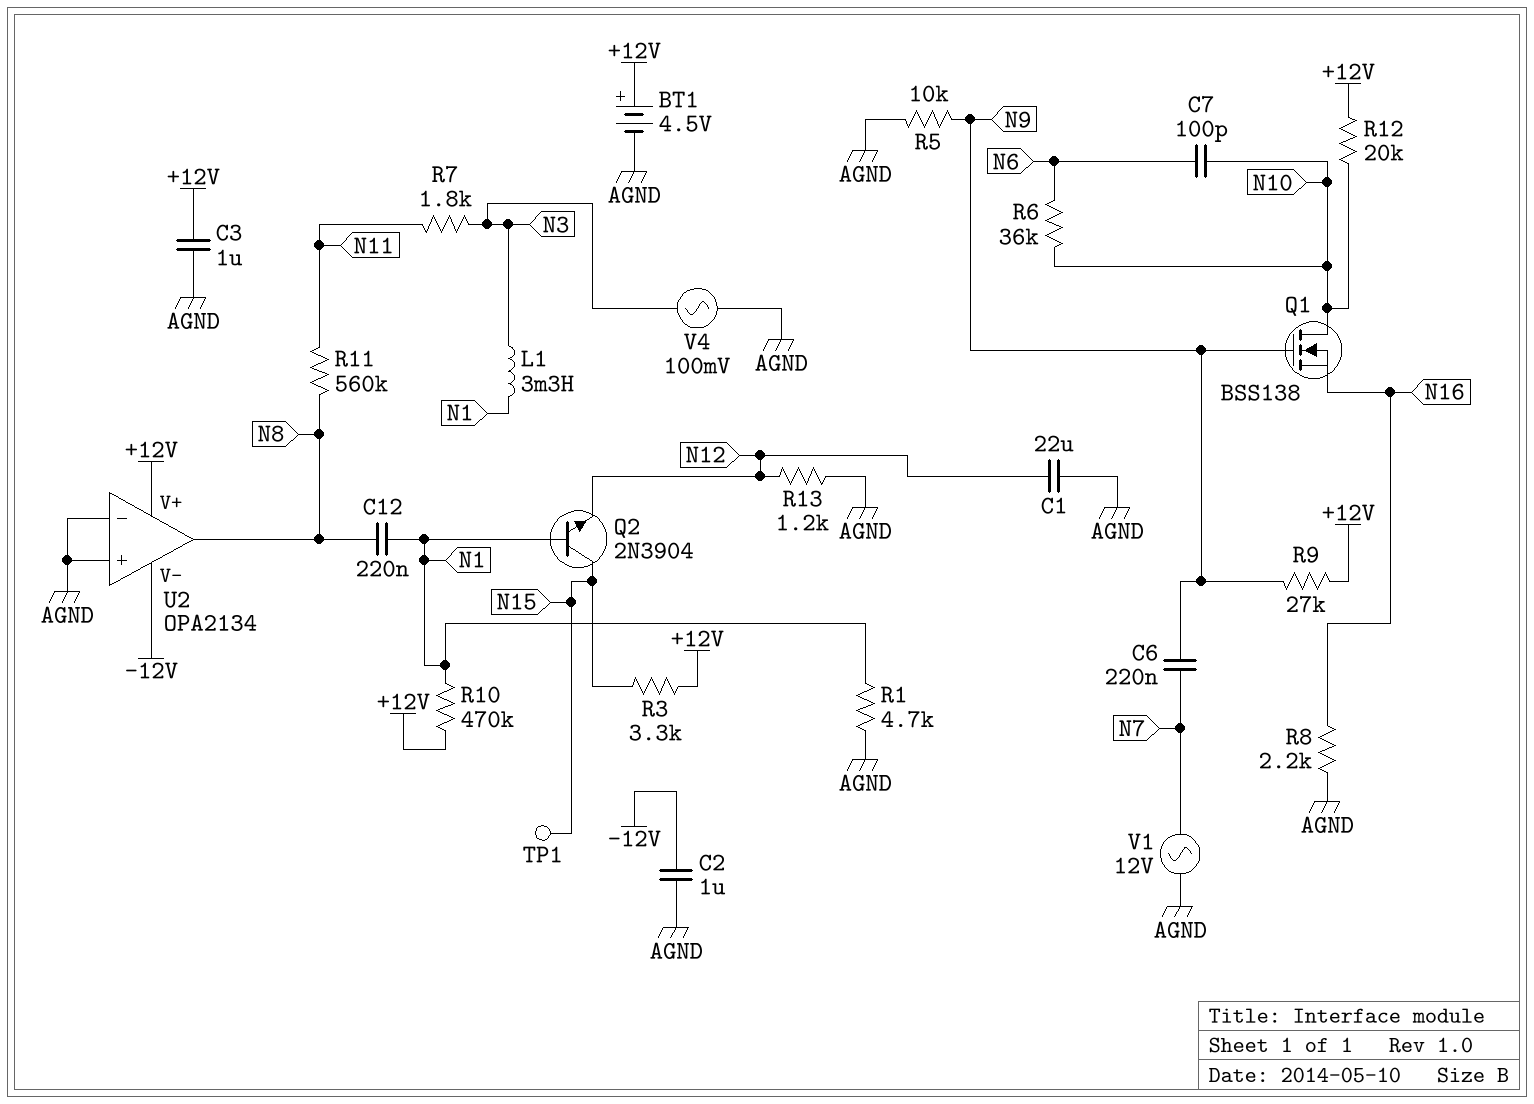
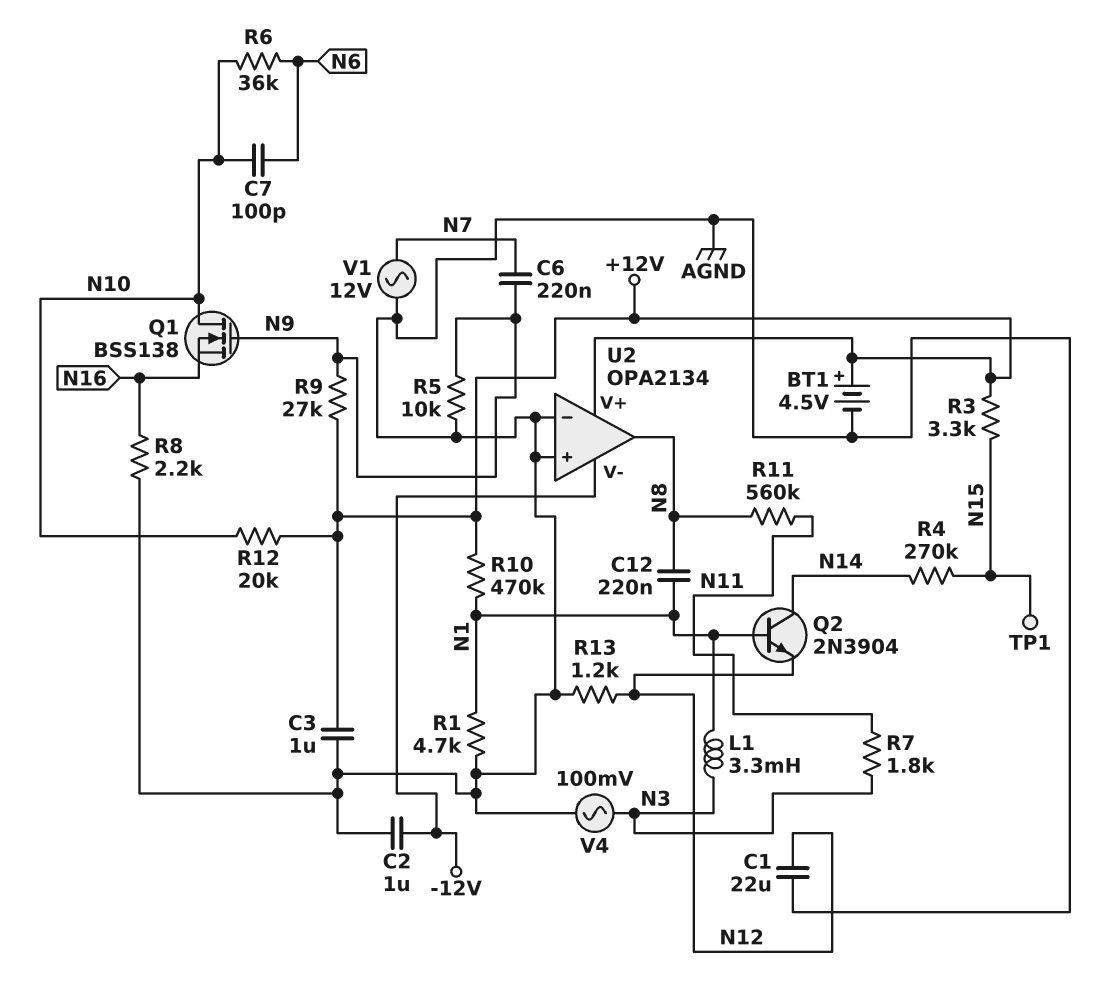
Q2: NPN 2N3904 (B N1, C N15, E N12) -> NPN 2N3904 (B N1, C N14, E N12)
R4: none -> 270k (N14, N15)

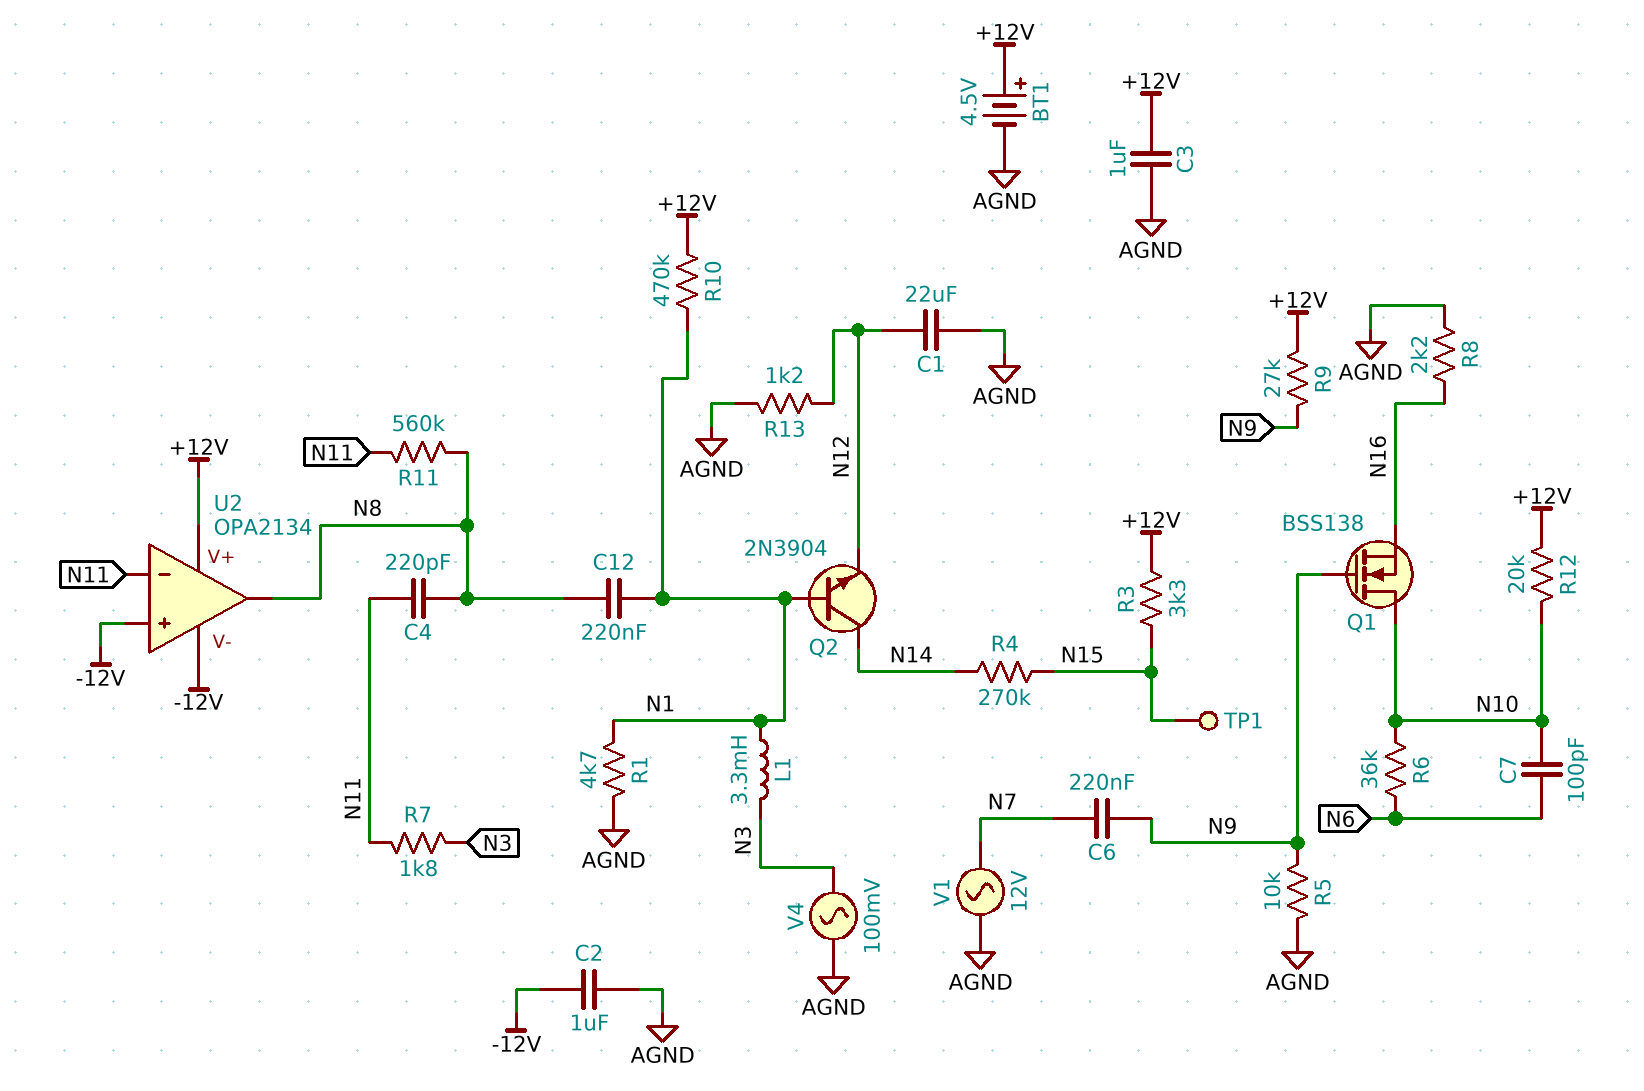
C4: none -> 220pF (N8, N11)
U2 pin in+: AGND -> -12V
U2 pin in-: AGND -> N11

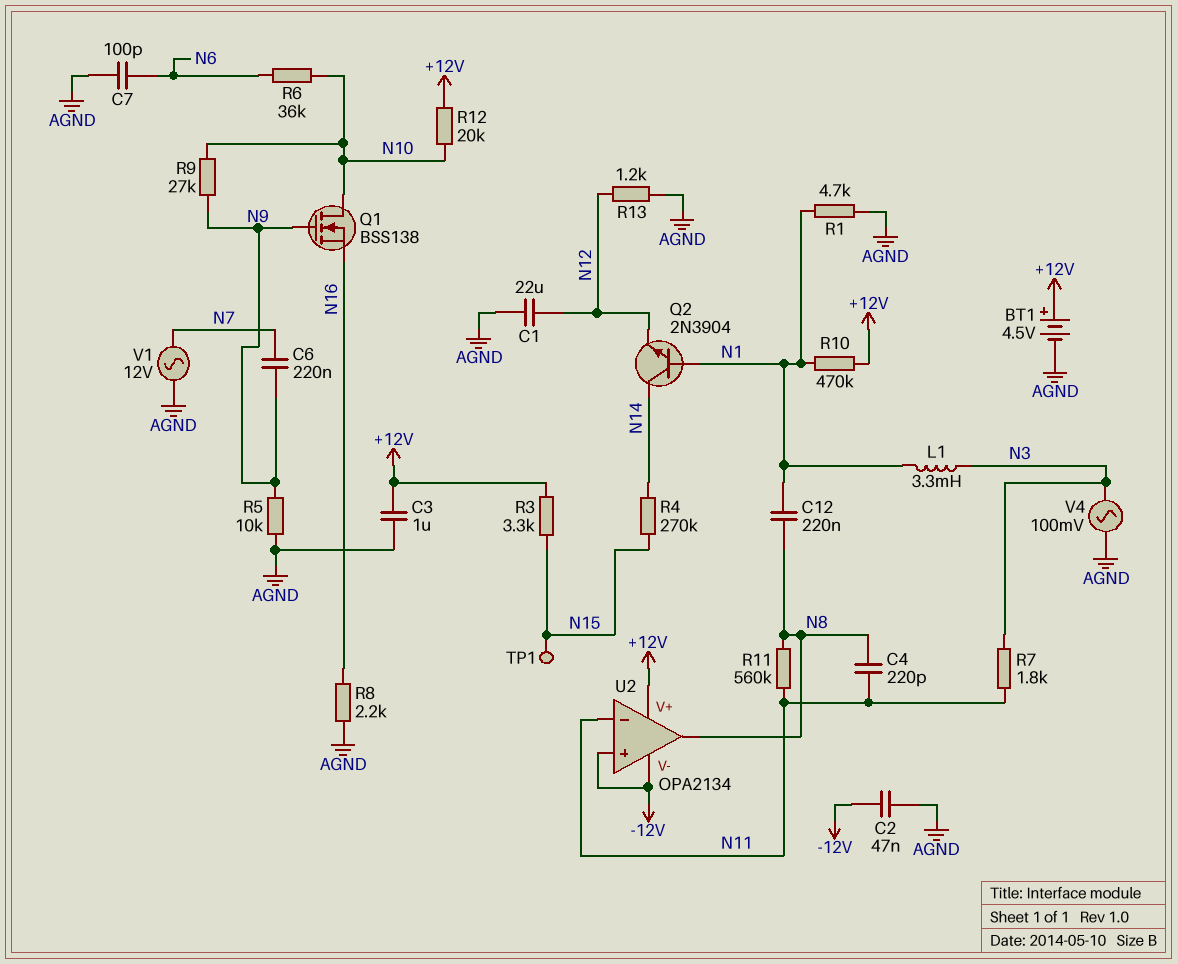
C2: 1uF (-12V, AGND) -> 47nF (-12V, AGND)
C7: 100pF (N6, N10) -> 100pF (AGND, N6)
R9: 27k (+12V, N9) -> 27k (N9, N10)

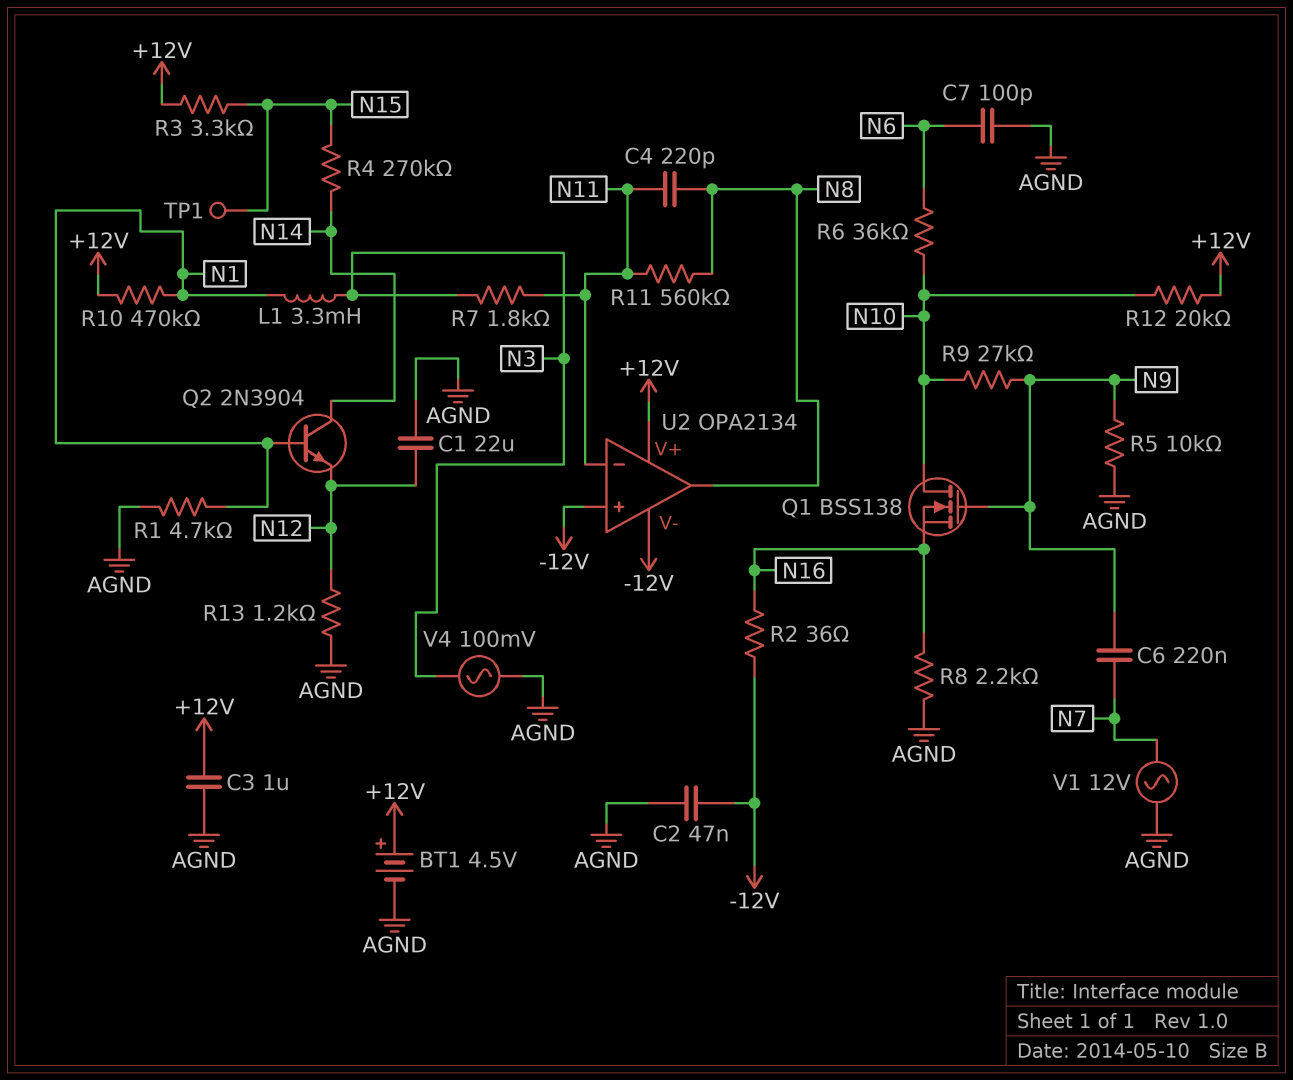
C12: 220nF (N1, N8) -> none
R2: none -> 36 (-12V, N16)

